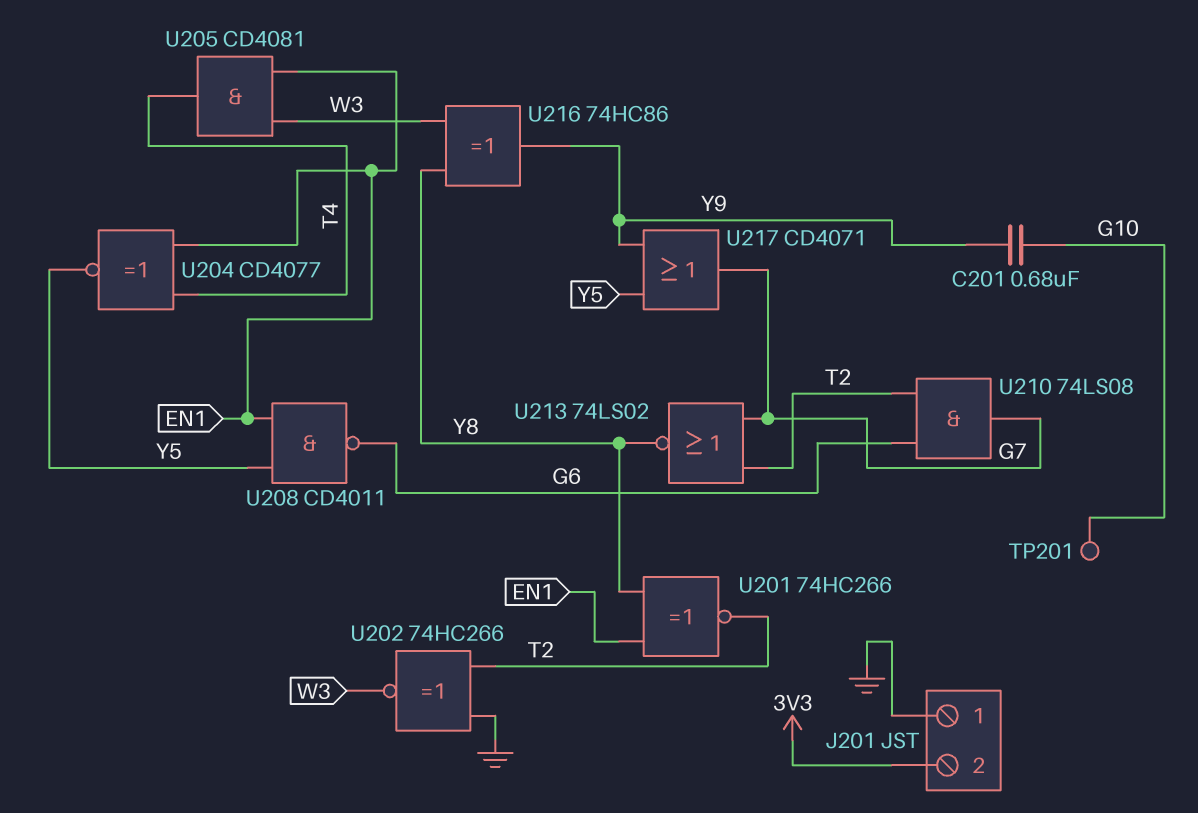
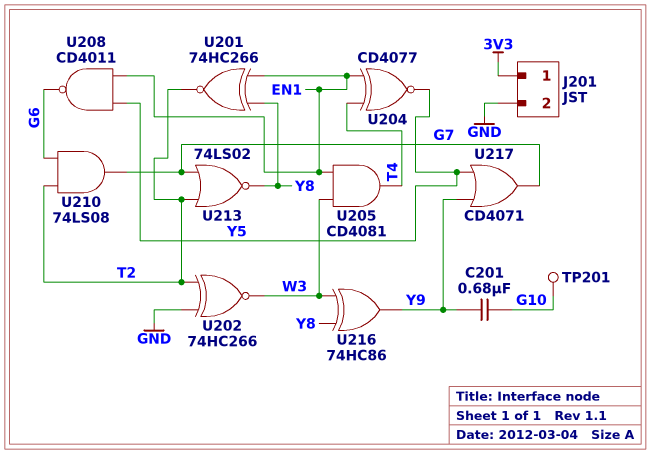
J201 pin 1: GND -> 3V3
J201 pin 2: 3V3 -> GND

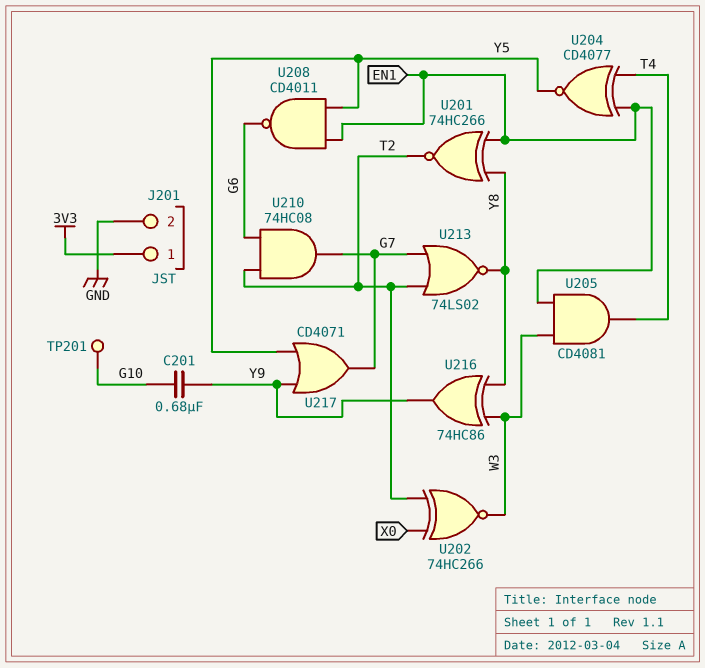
U202: XNOR 74HC266 (in GND, in T2, out W3) -> XNOR 74HC266 (in T2, in X0, out W3)
U210: AND 74LS08 (in G6, in T2, out G7) -> AND 74HC08 (in G6, in T2, out G7)

